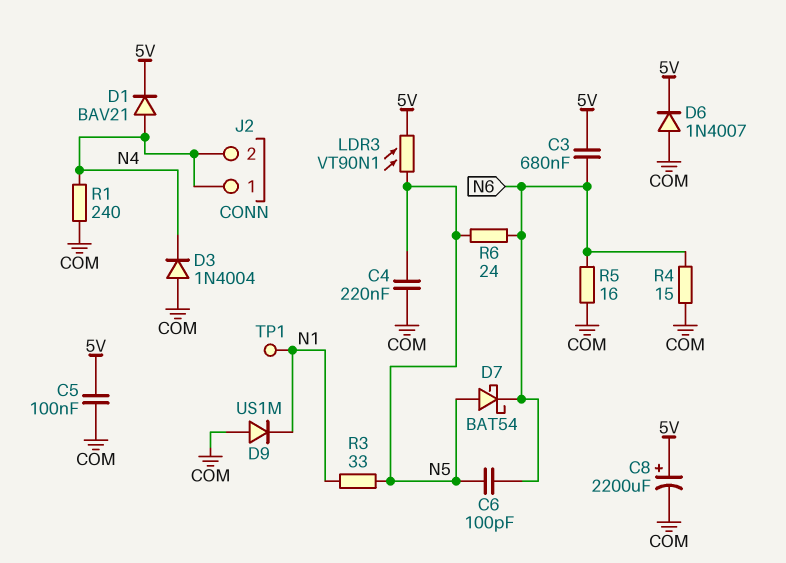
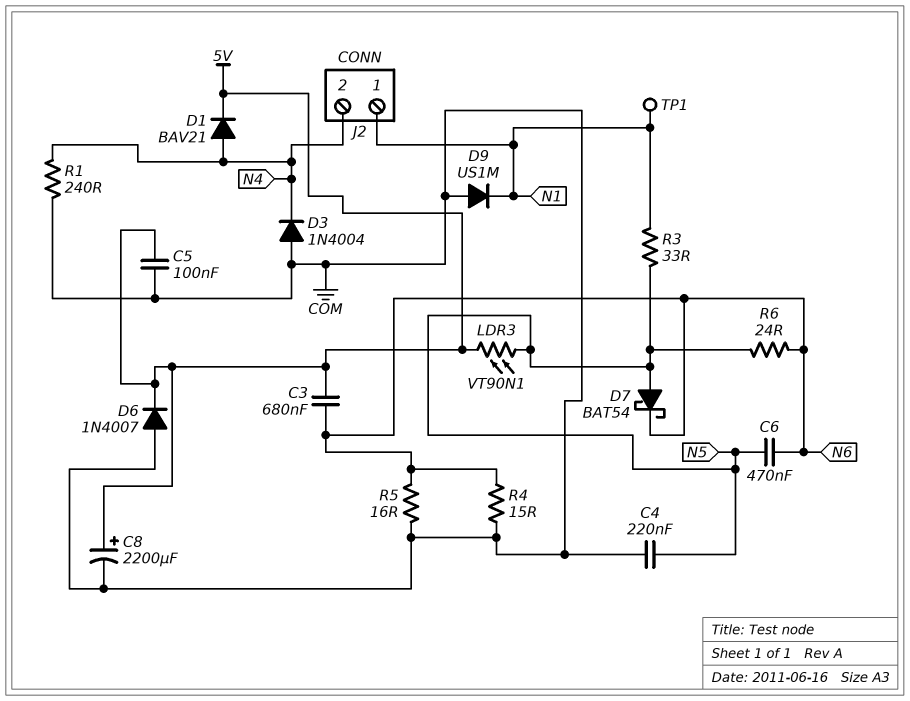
C6: 100pF (N5, N6) -> 470nF (N5, N6)
J2 pin 1: N4 -> N1

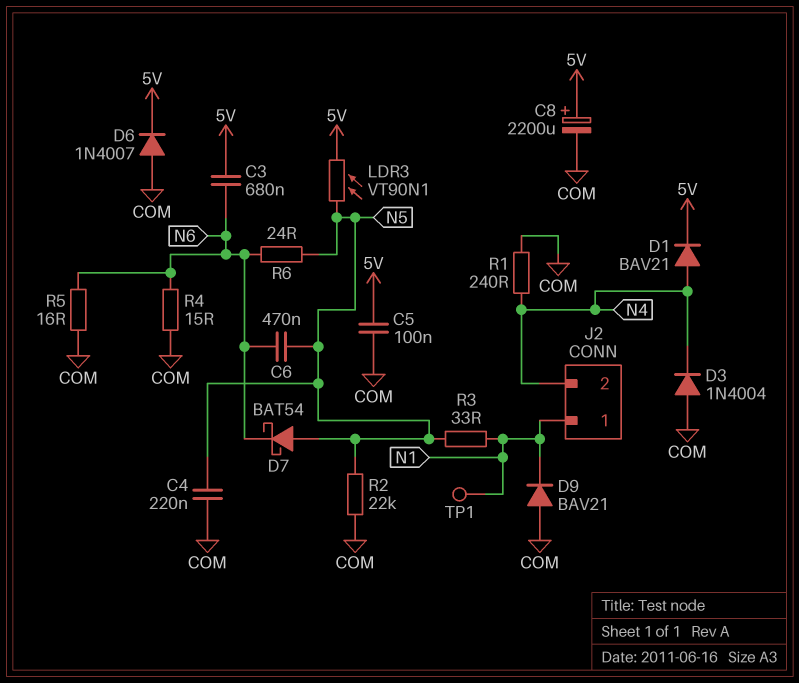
D9: diode US1M (A COM, K N1) -> diode BAV21 (A COM, K N1)
R2: none -> 22k (COM, N5)

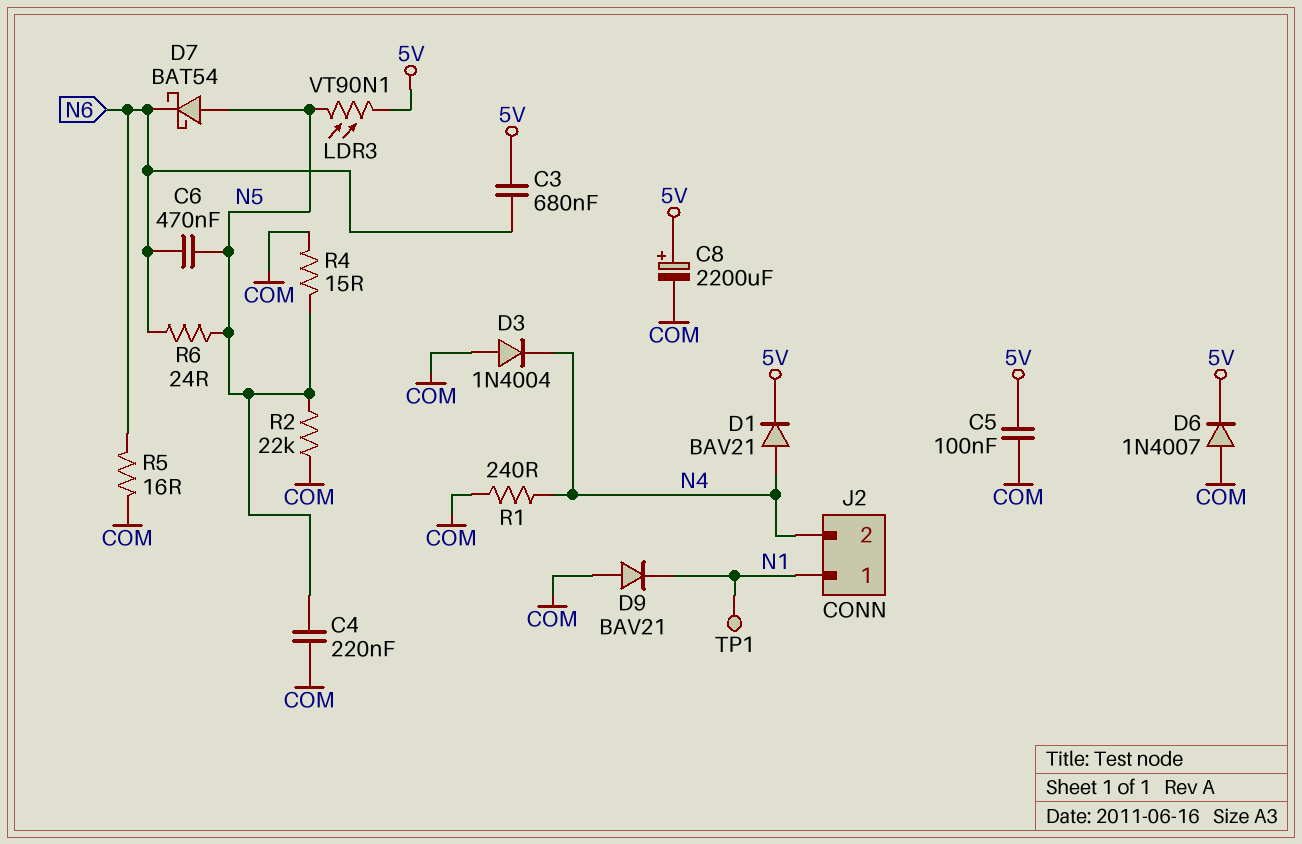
R3: 33 (N1, N5) -> none
R4: 15 (COM, N6) -> 15 (COM, N5)

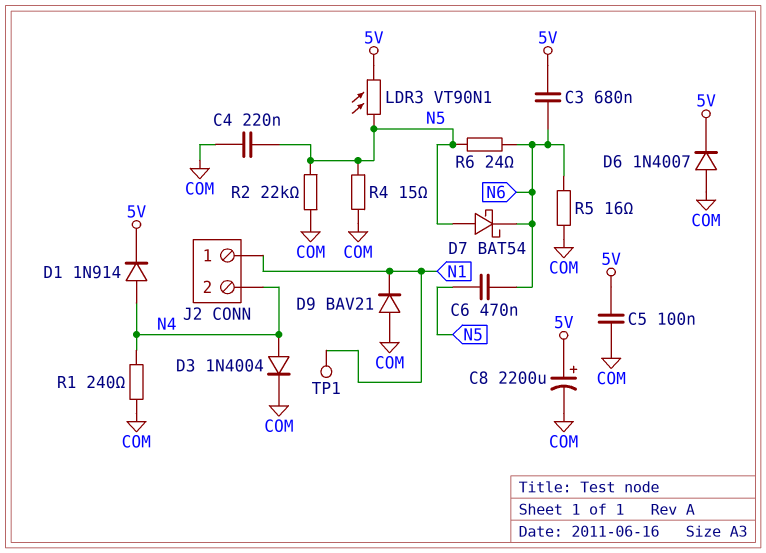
D1: diode BAV21 (A N4, K 5V) -> diode 1N914 (A N4, K 5V)
D3: diode 1N4004 (A COM, K N4) -> diode 1N4004 (A N4, K COM)

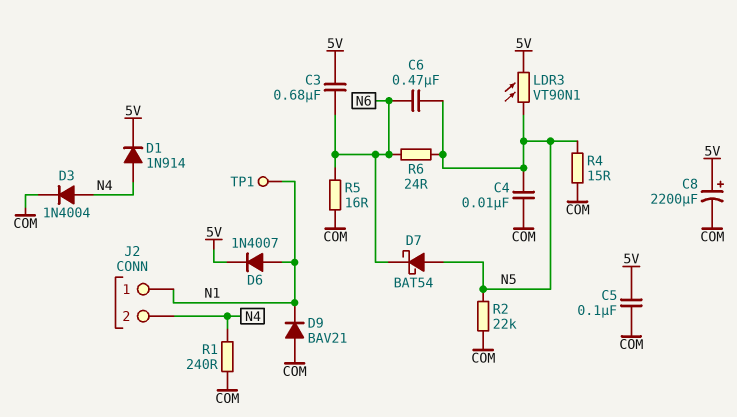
C4: 220nF (COM, N5) -> 10nF (COM, N5)
D6: diode 1N4007 (A COM, K 5V) -> diode 1N4007 (A N1, K 5V)

